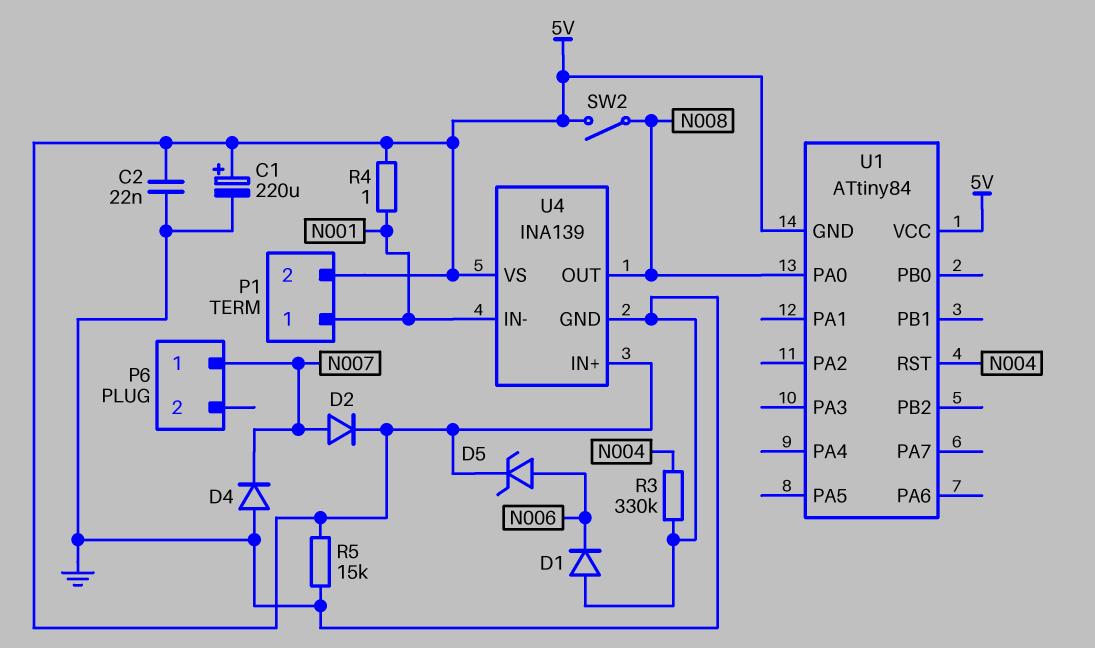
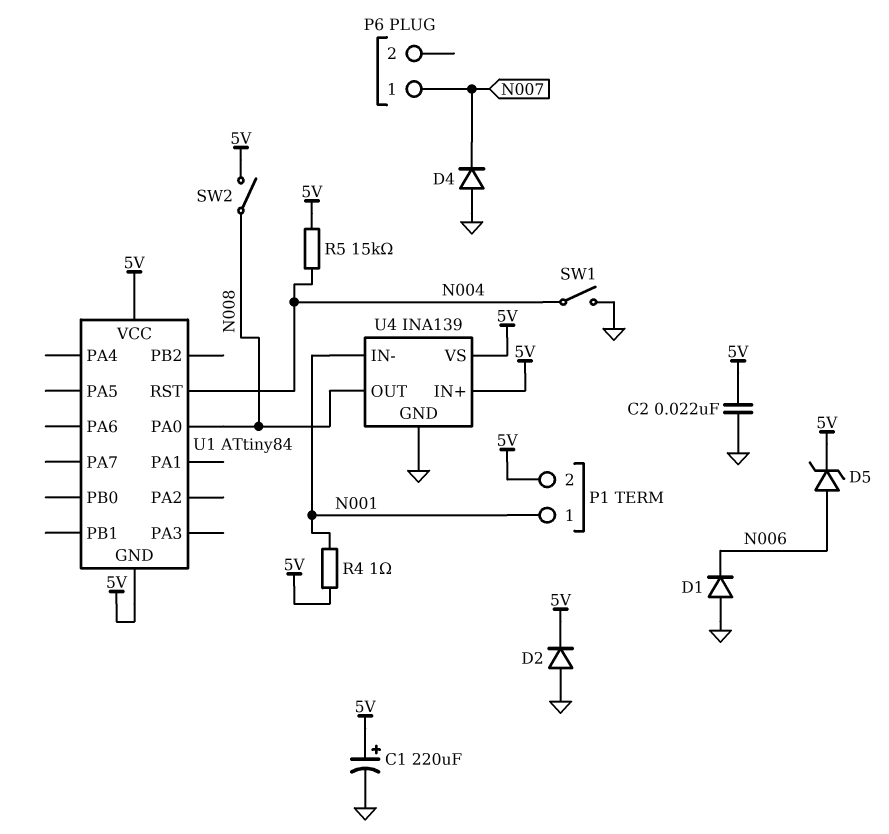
D2: diode (A N007, K 5V) -> diode (A GND, K 5V)
R3: 330k (GND, N004) -> none
R5: 15k (5V, GND) -> 15k (5V, N004)
SW1: none -> switch (GND, N004)

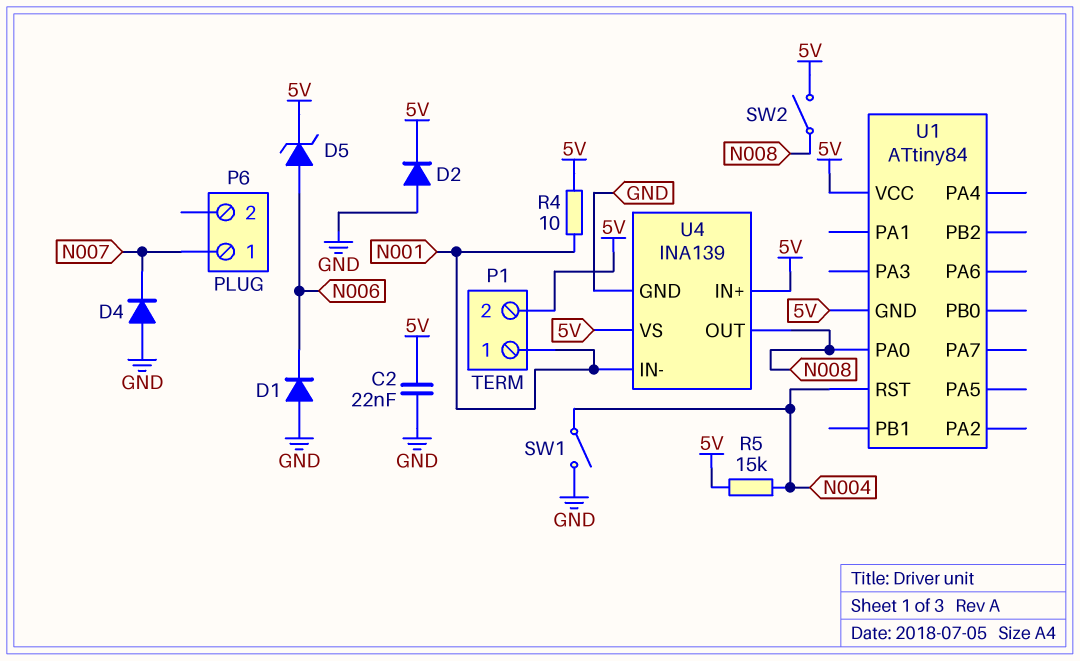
C1: 220uF (plus 5V, minus GND) -> none
R4: 1 (5V, N001) -> 10 (5V, N001)

